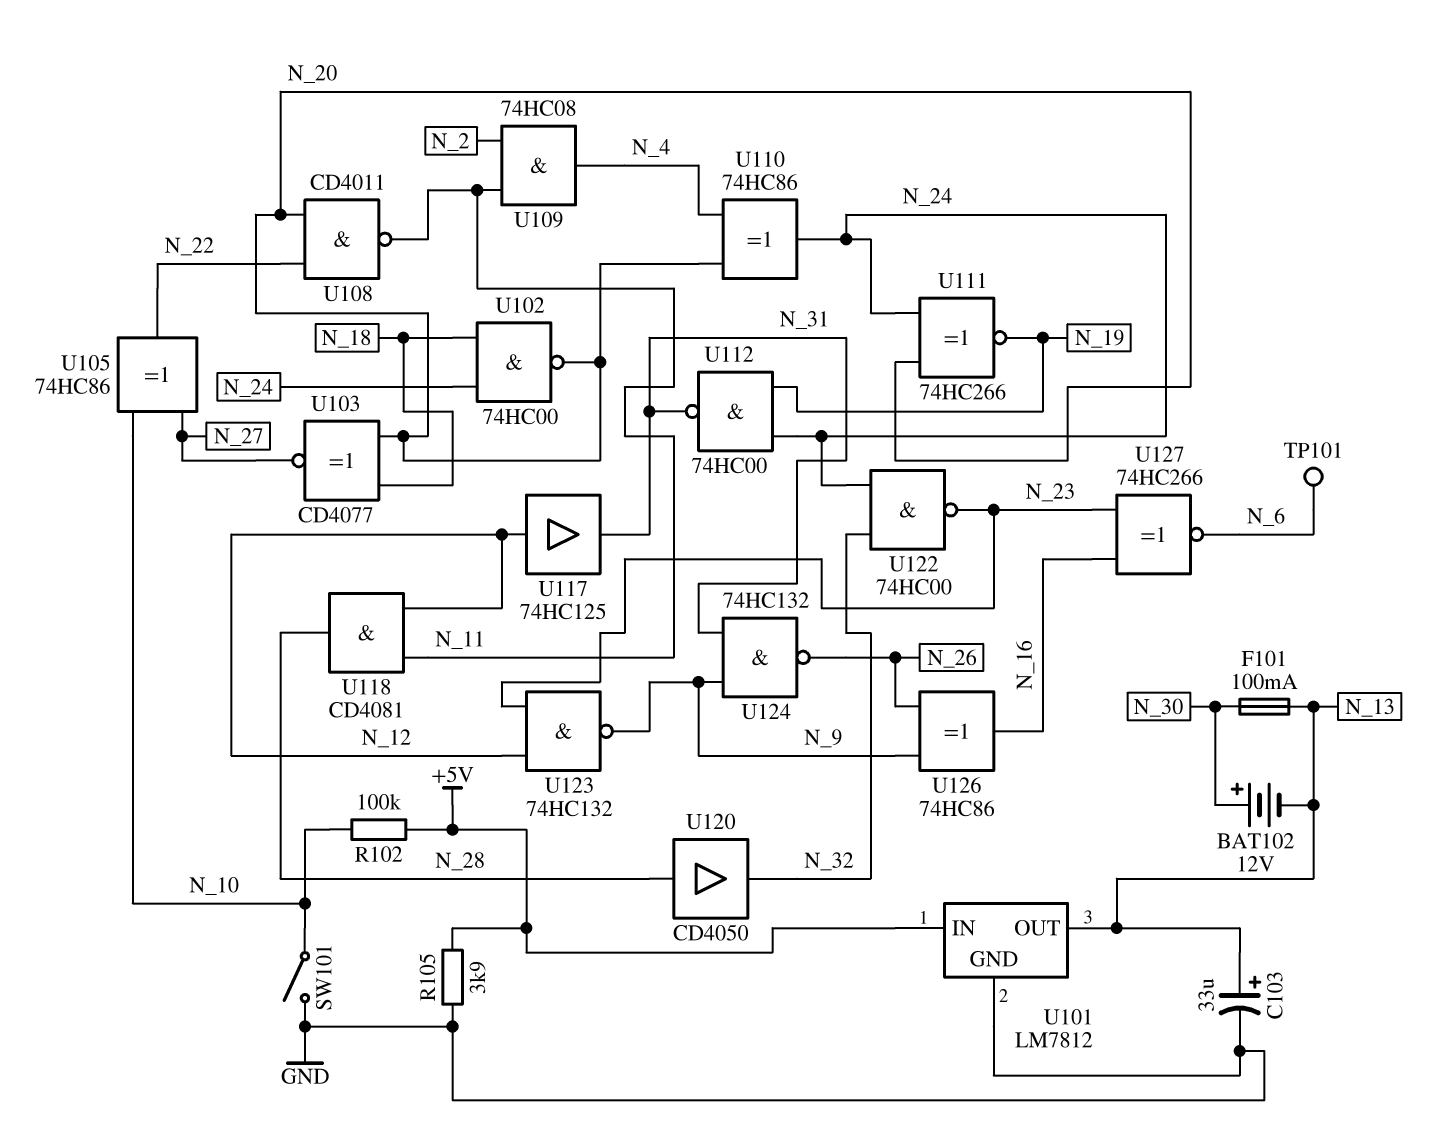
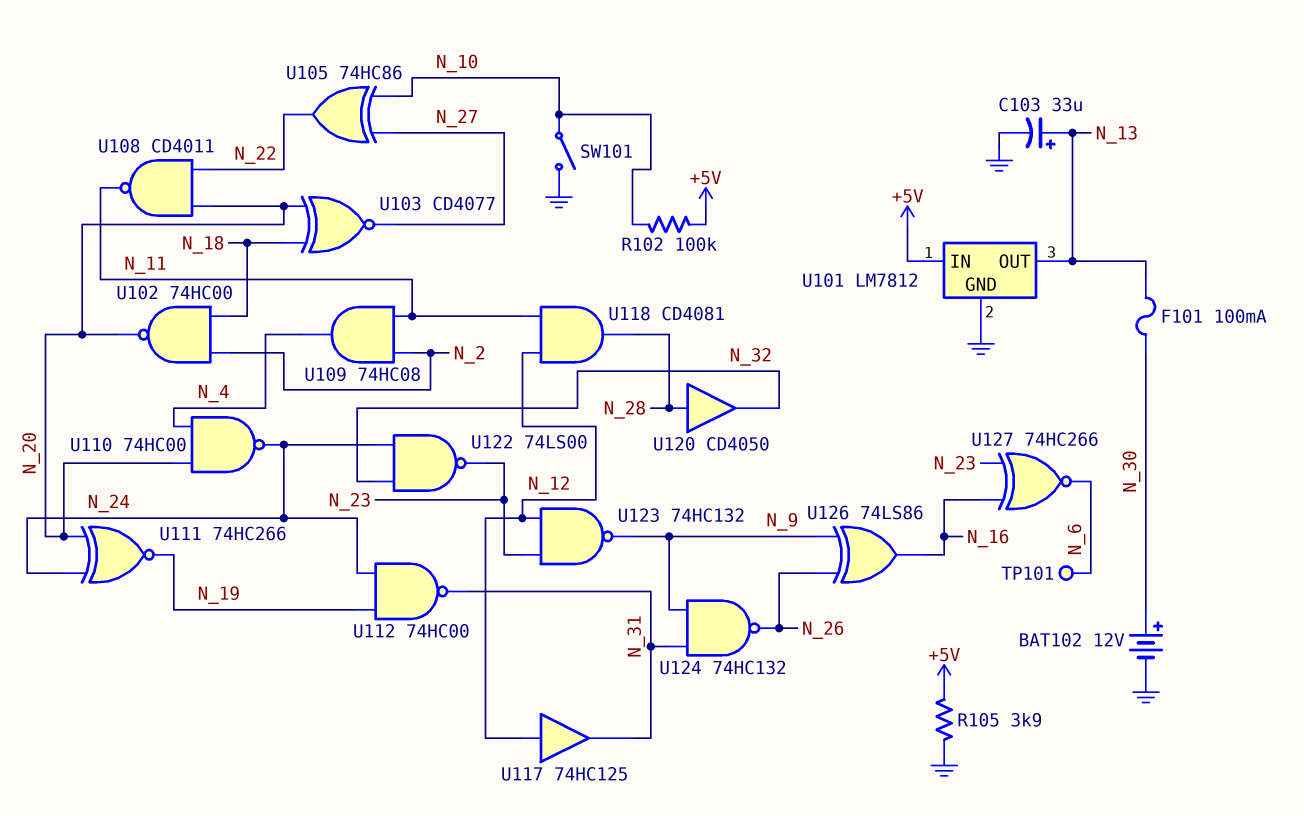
BAT102: 12V (plus N_30, minus N_13) -> 12V (plus N_30, minus GND)
U102: NAND 74HC00 (in N_18, in N_24, out N_20) -> NAND 74HC00 (in N_2, in N_18, out N_20)
U110: XOR 74HC86 (in N_4, in N_20, out N_24) -> NAND 74HC00 (in N_4, in N_20, out N_24)
U122: NAND 74HC00 (in N_24, in N_32, out N_23) -> NAND 74LS00 (in N_24, in N_32, out N_23)
U126: XOR 74HC86 (in N_9, in N_26, out N_16) -> XOR 74LS86 (in N_9, in N_26, out N_16)

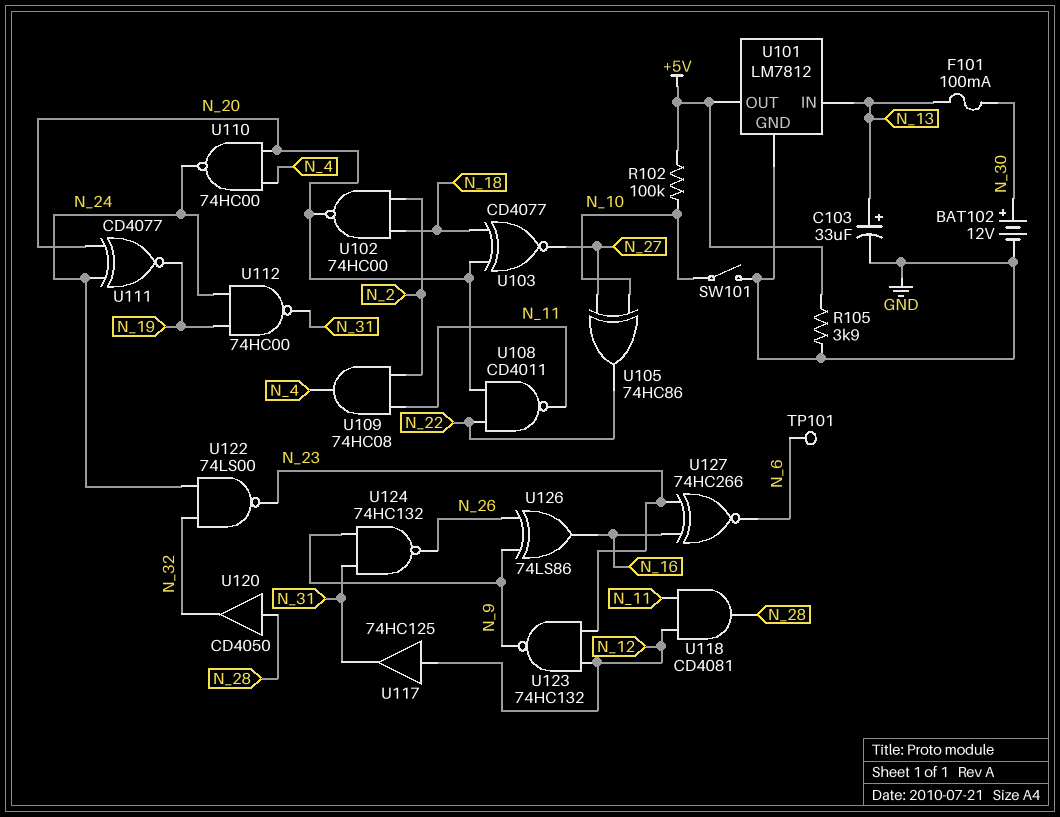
U101 pin IN: +5V -> N_13
U101 pin OUT: N_13 -> +5V
U111: XNOR 74HC266 (in N_20, in N_24, out N_19) -> XNOR CD4077 (in N_20, in N_24, out N_19)

